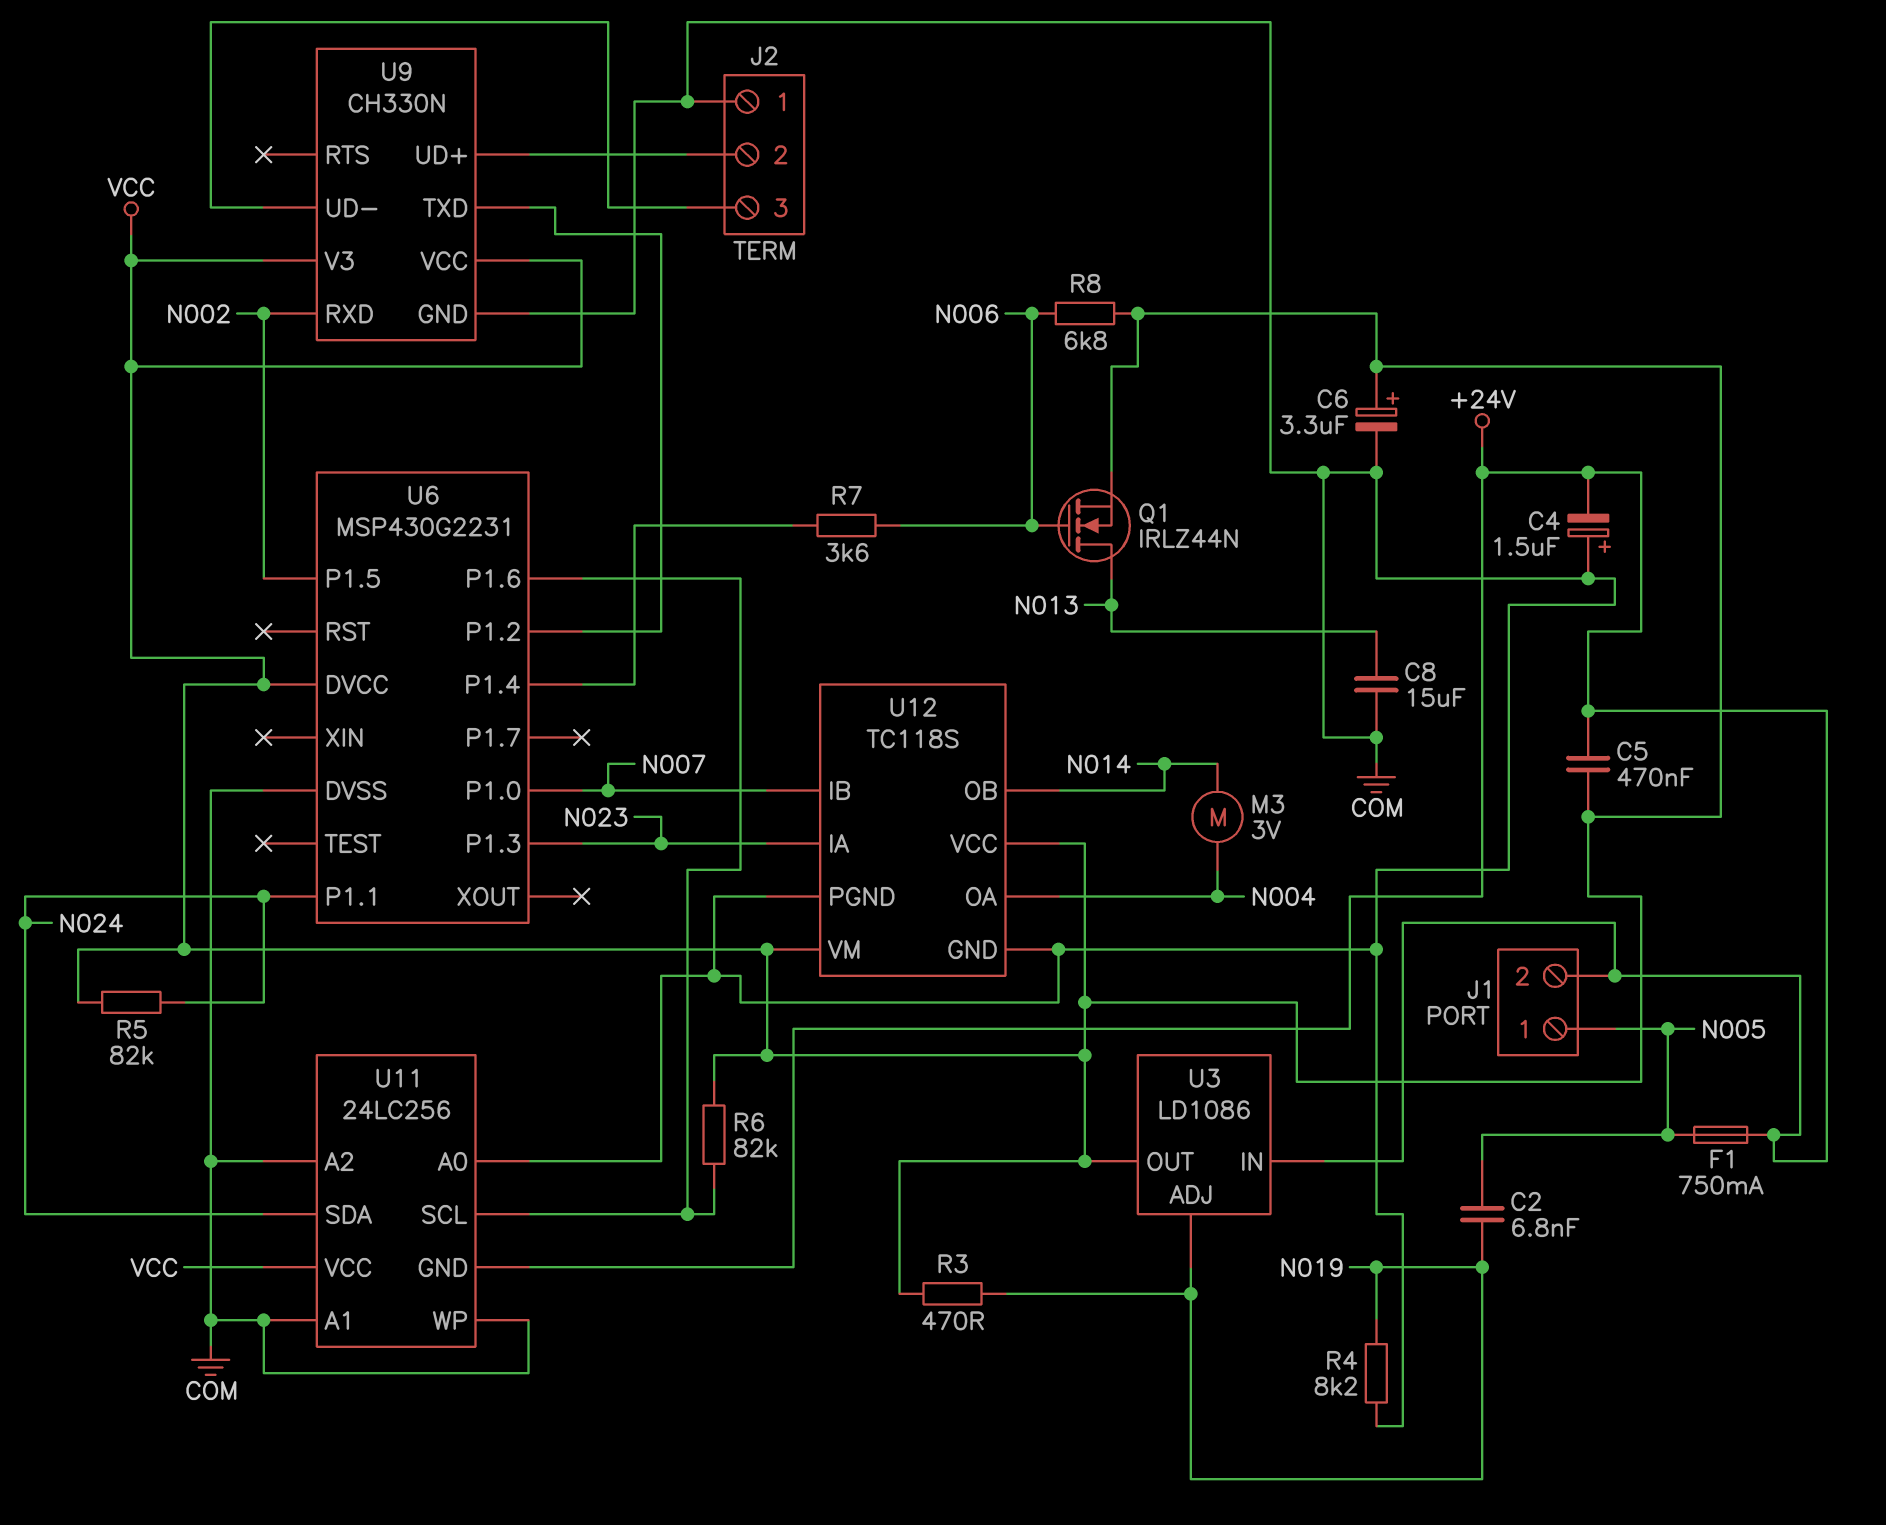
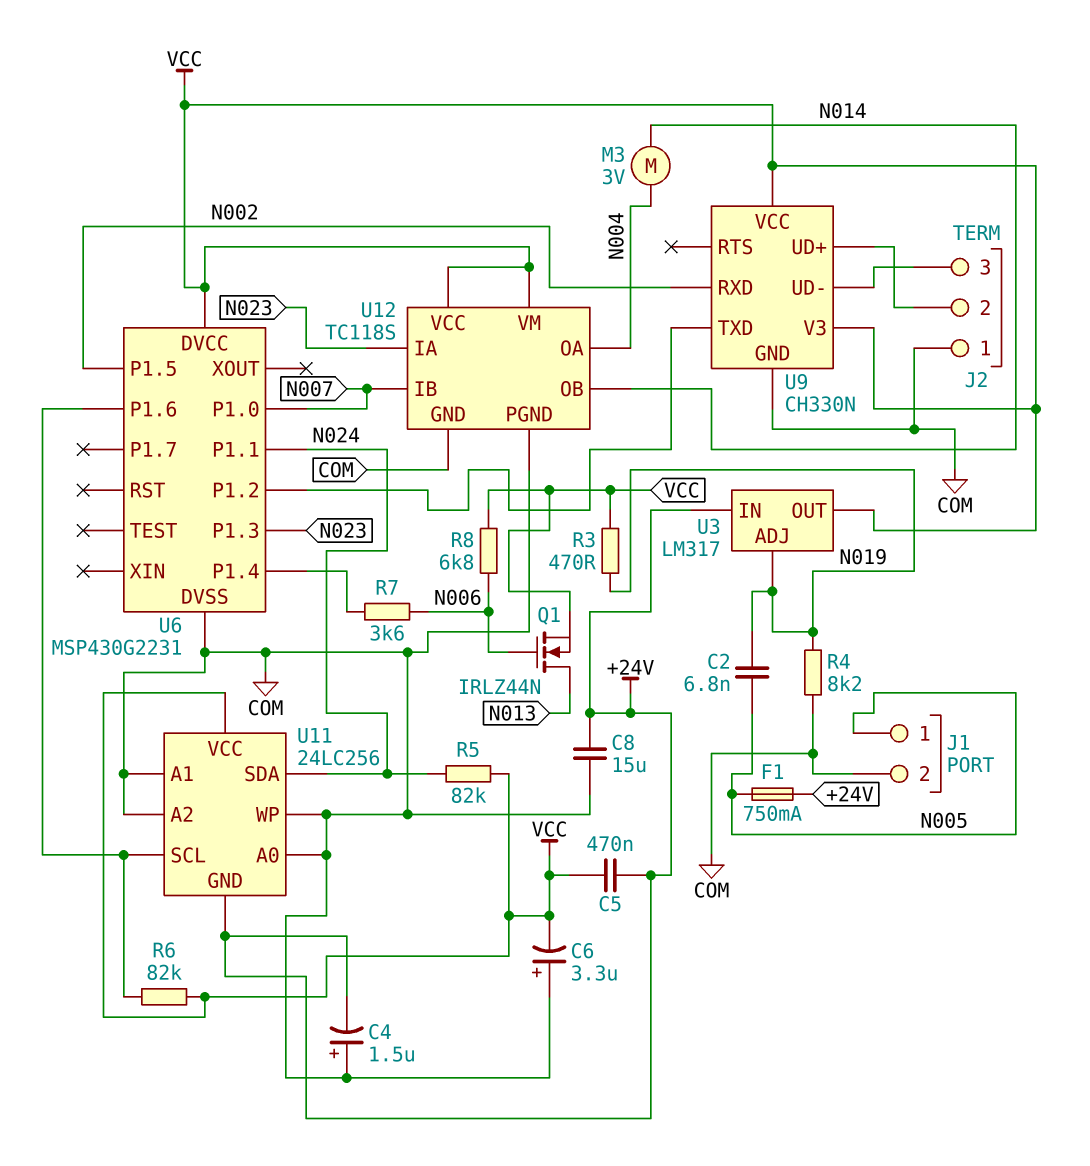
C6: 3.3uF (plus VCC, minus COM) -> 3.3uF (plus COM, minus VCC)
C8: 15uF (COM, N013) -> 15uF (+24V, COM)
J1 pin 2: +24V -> COM
U3: LD1086 -> LM317

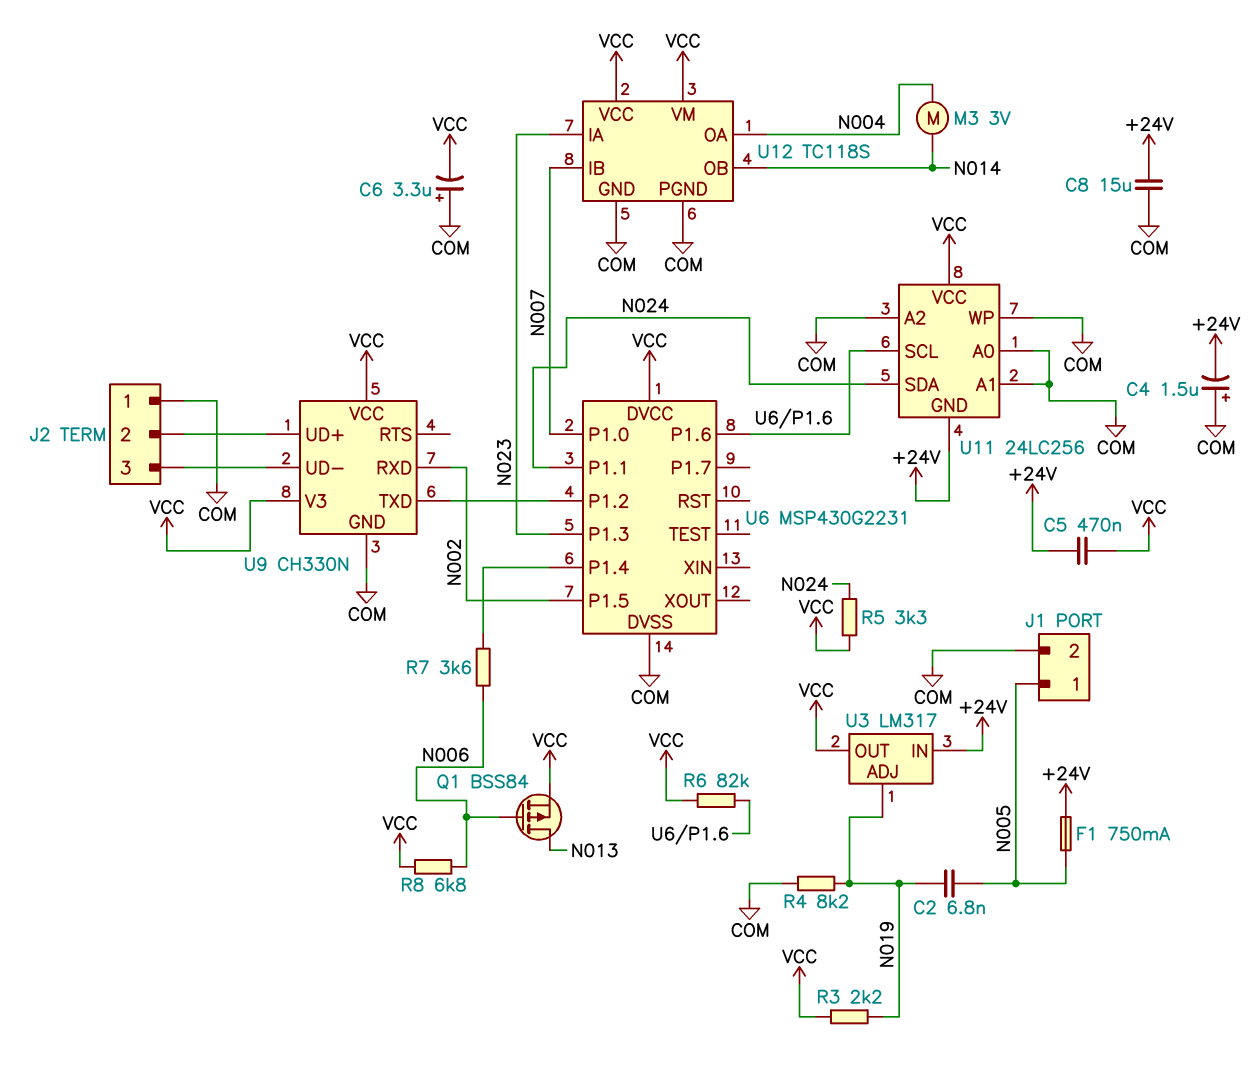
Q1: NMOS IRLZ44N (G N006, D N013, S VCC) -> PMOS BSS84 (G N006, D N013, S VCC)
R3: 470 (N019, VCC) -> 2.2k (N019, VCC)
R5: 82k (N024, VCC) -> 3.3k (N024, VCC)

